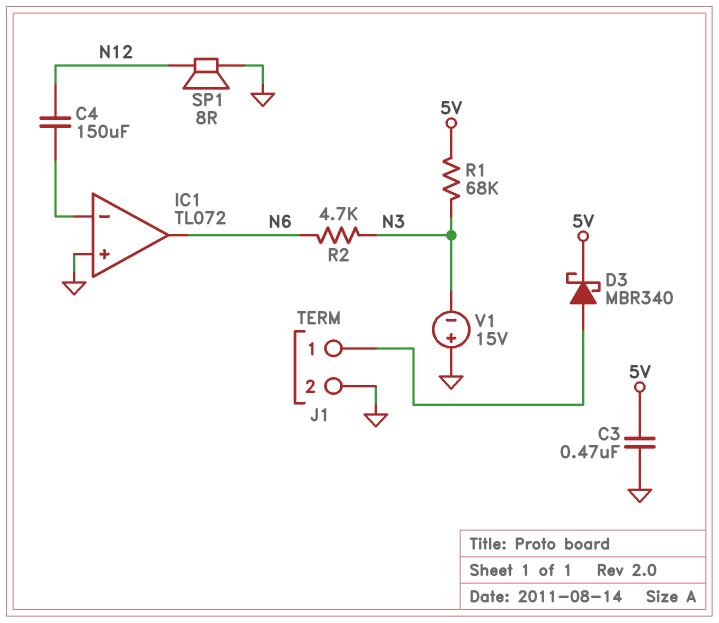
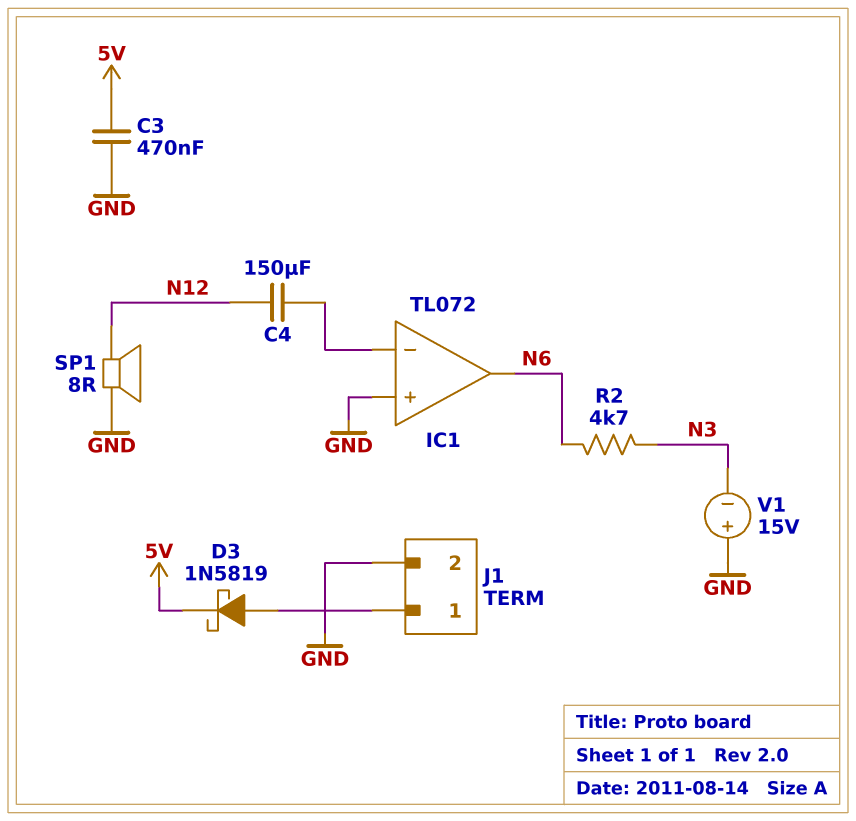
D3: schottky MBR340 (A J1/1, K 5V) -> schottky 1N5819 (A J1/1, K 5V)
R1: 68k (5V, N3) -> none

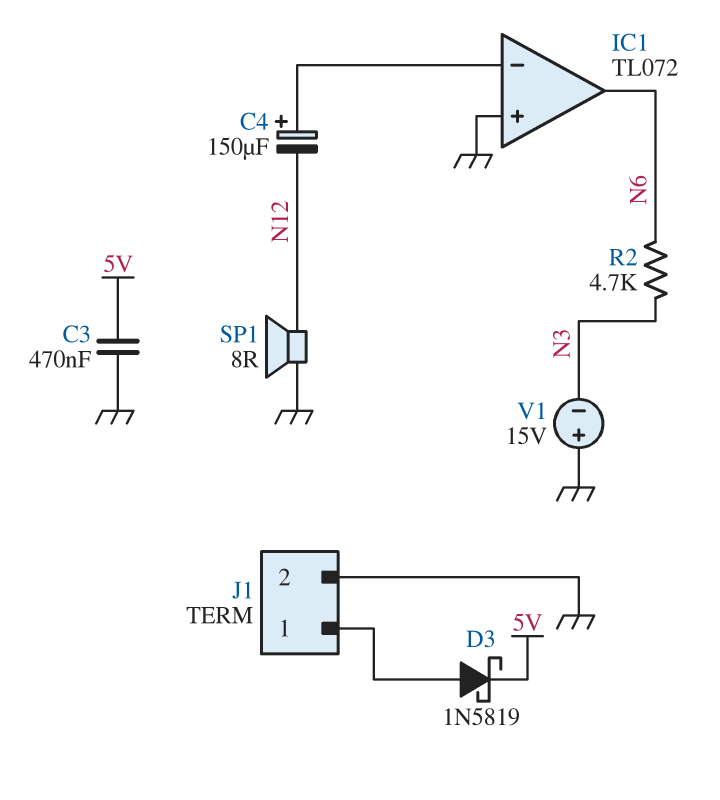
C4: 150uF (IC1/in-, N12) -> 150uF (plus IC1/in-, minus N12)

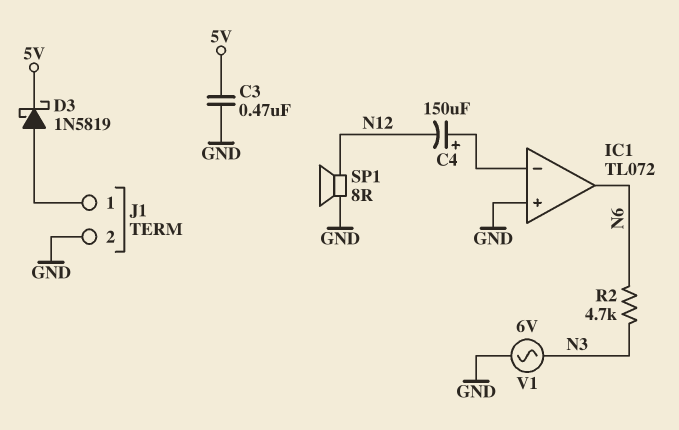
V1: 15V (plus GND, minus N3) -> AC 6V (GND, N3)

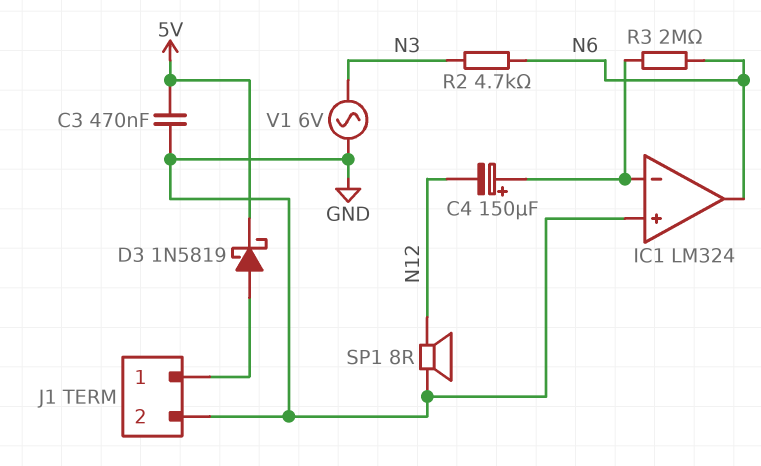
IC1: TL072 -> LM324
R3: none -> 2M (IC1/in-, N6)

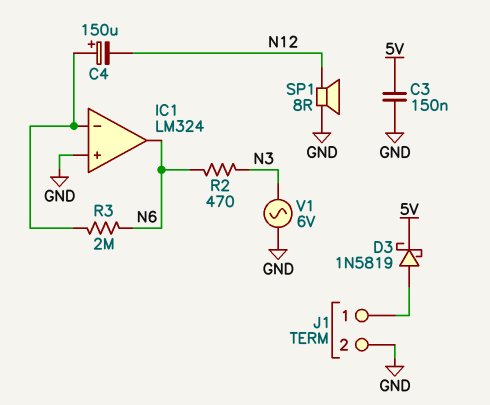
C3: 470nF (5V, GND) -> 150nF (5V, GND)
R2: 4.7k (N3, N6) -> 470 (N3, N6)

